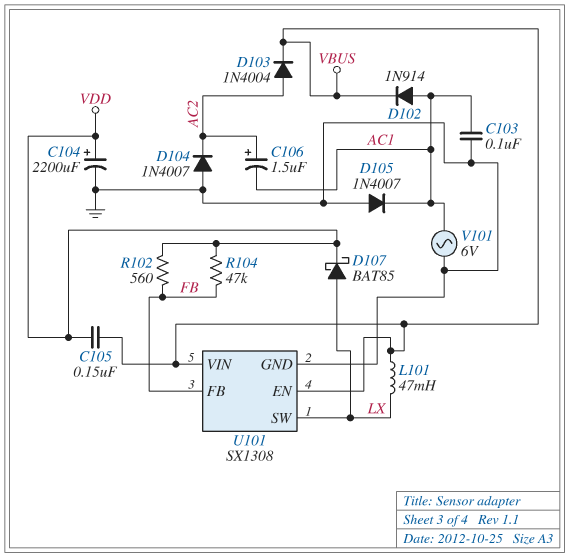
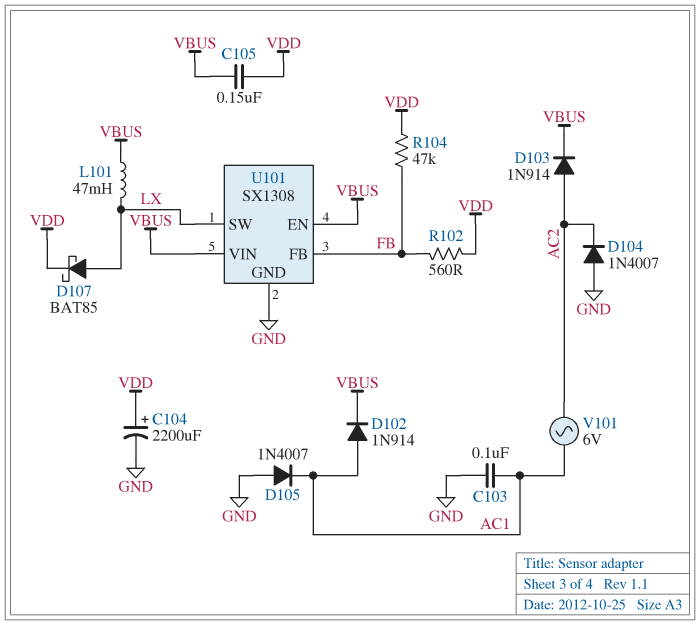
C106: 1.5uF (plus AC2, minus AC1) -> none
D103: diode 1N4004 (A AC2, K VBUS) -> diode 1N914 (A AC2, K VBUS)
V101: AC 6V (AC1, GND) -> AC 6V (AC1, AC2)

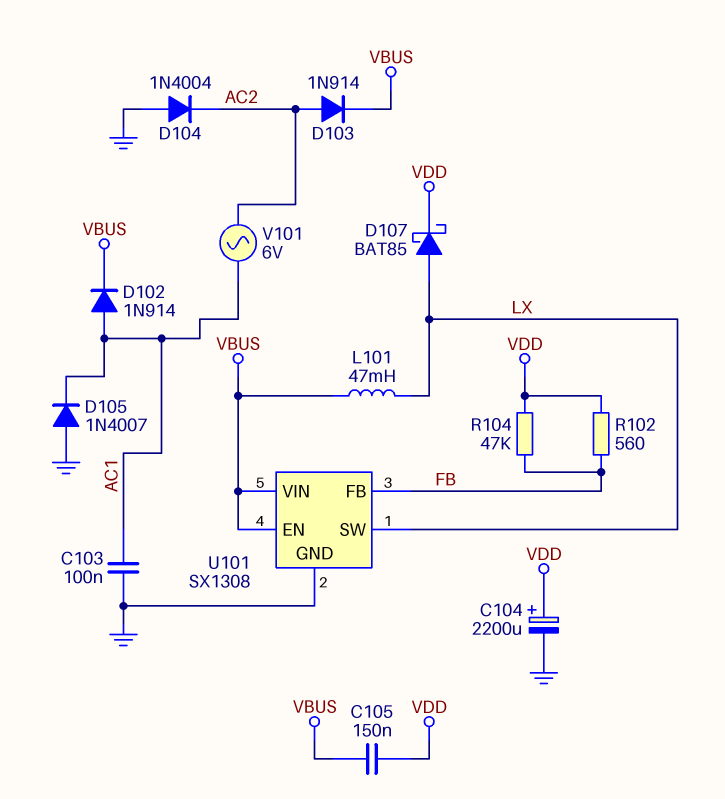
D104: diode 1N4007 (A GND, K AC2) -> diode 1N4004 (A GND, K AC2)

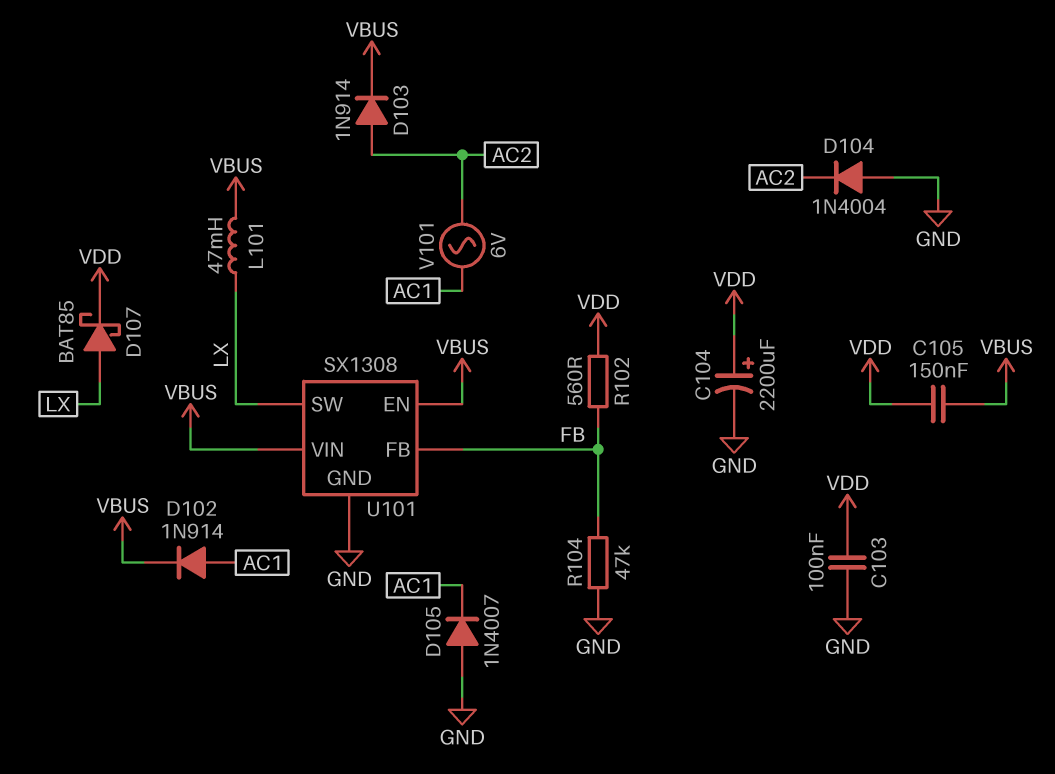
C103: 100nF (AC1, GND) -> 100nF (GND, VDD)
R104: 47k (FB, VDD) -> 47k (FB, GND)

